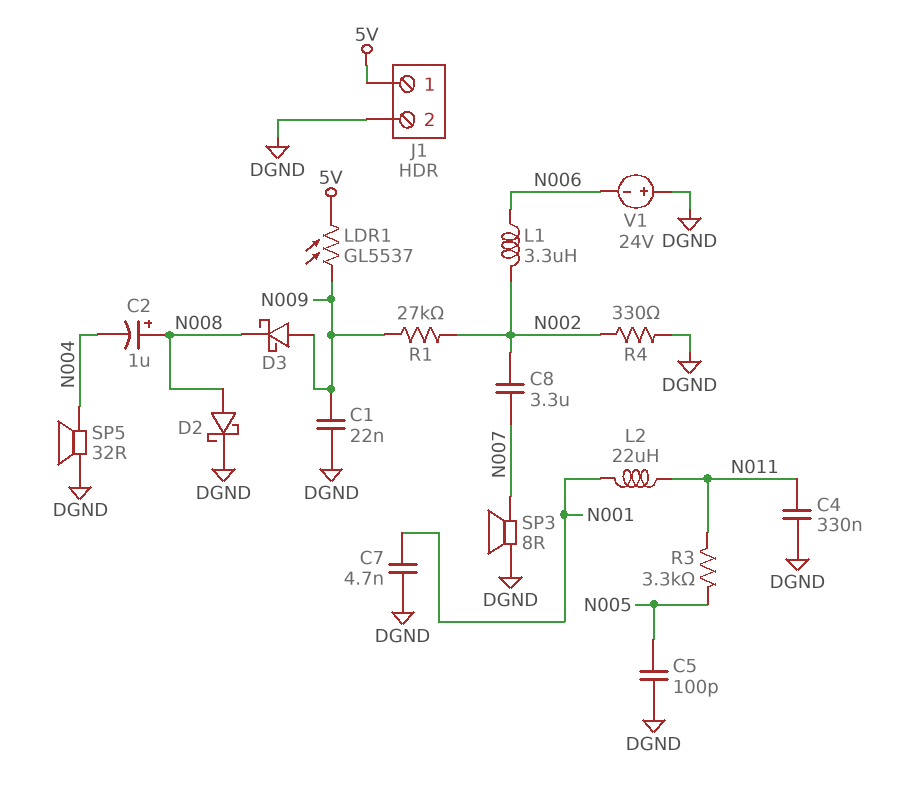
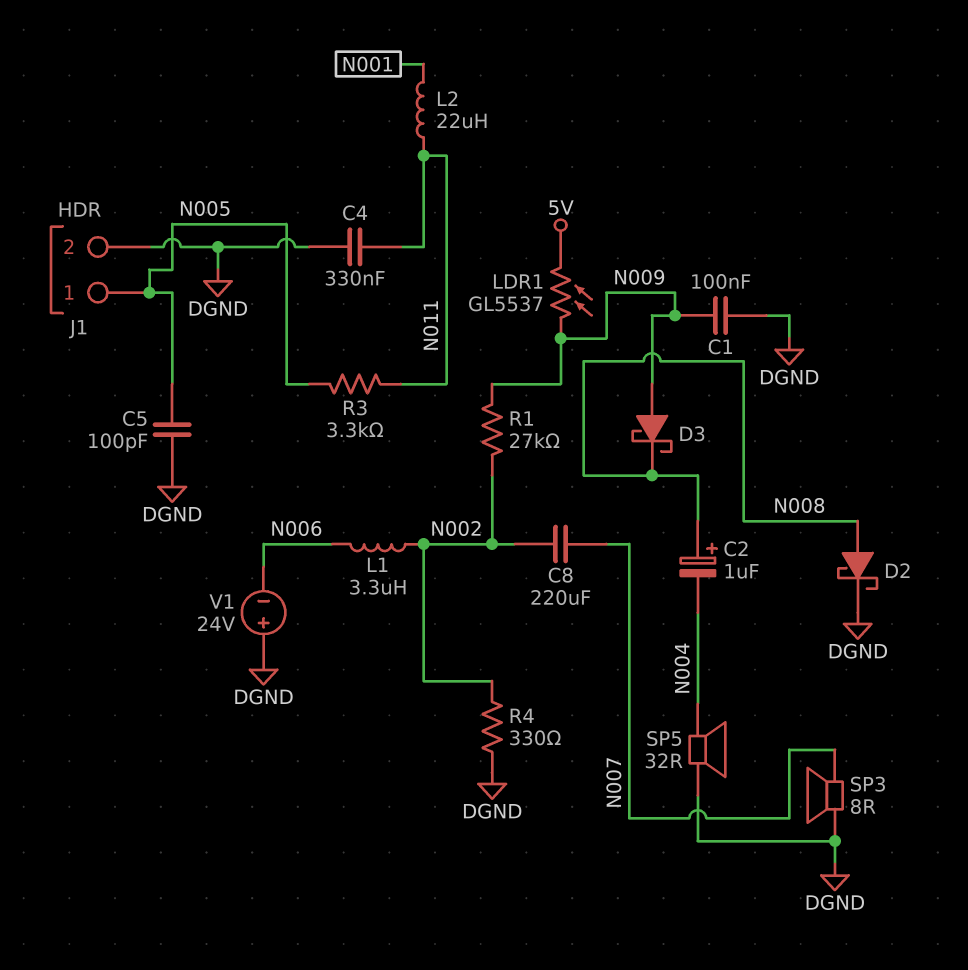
C1: 22nF (DGND, N009) -> 100nF (DGND, N009)
C7: 4.7nF (DGND, N001) -> none
C8: 3.3uF (N002, N007) -> 220uF (N002, N007)
J1 pin 1: 5V -> N005

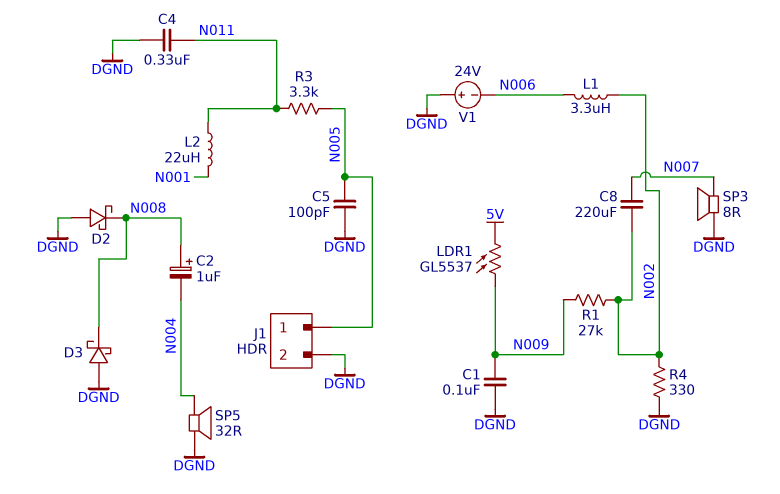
D2: schottky (A N008, K DGND) -> schottky (A DGND, K N008)
D3: schottky (A N009, K N008) -> schottky (A DGND, K N008)

